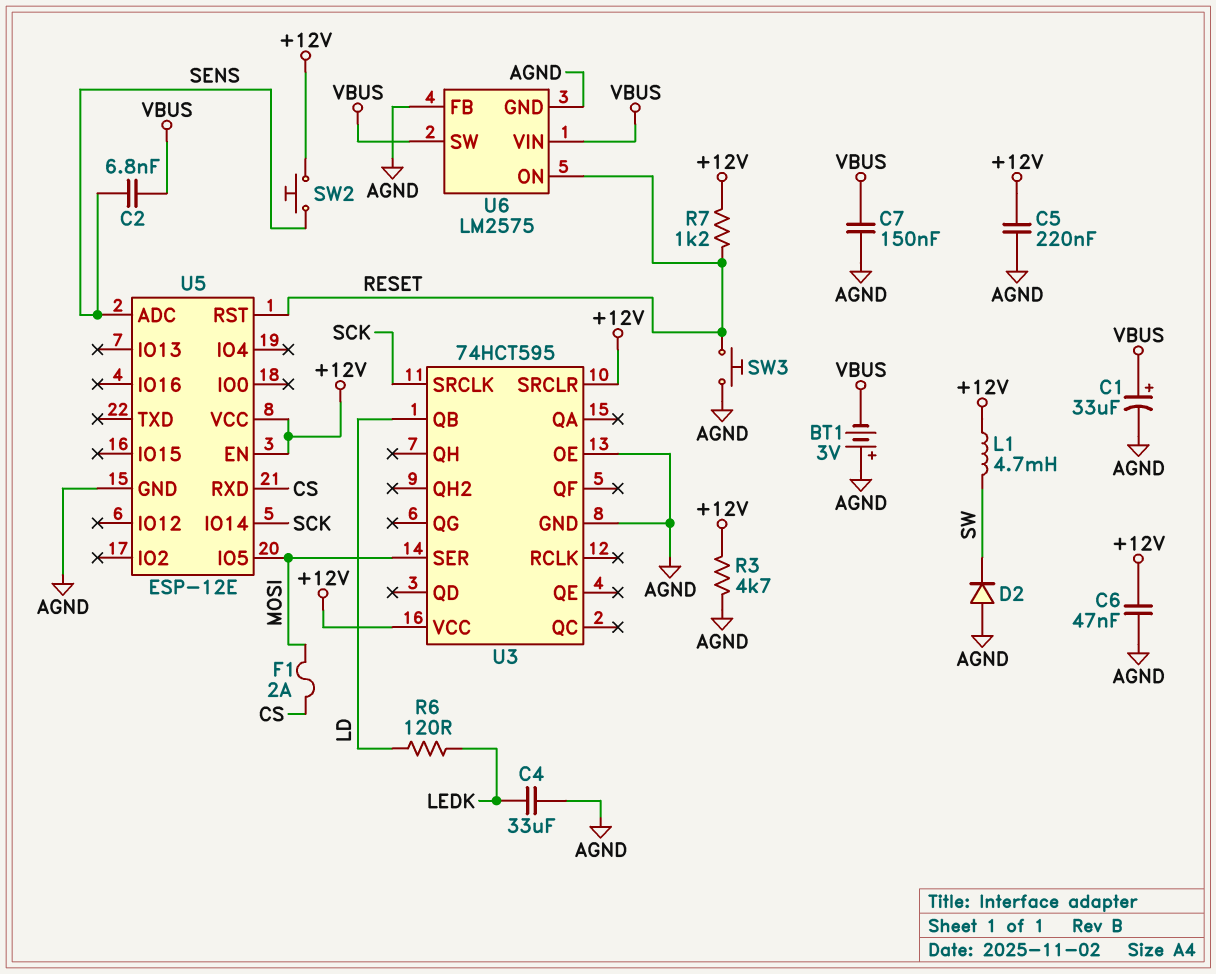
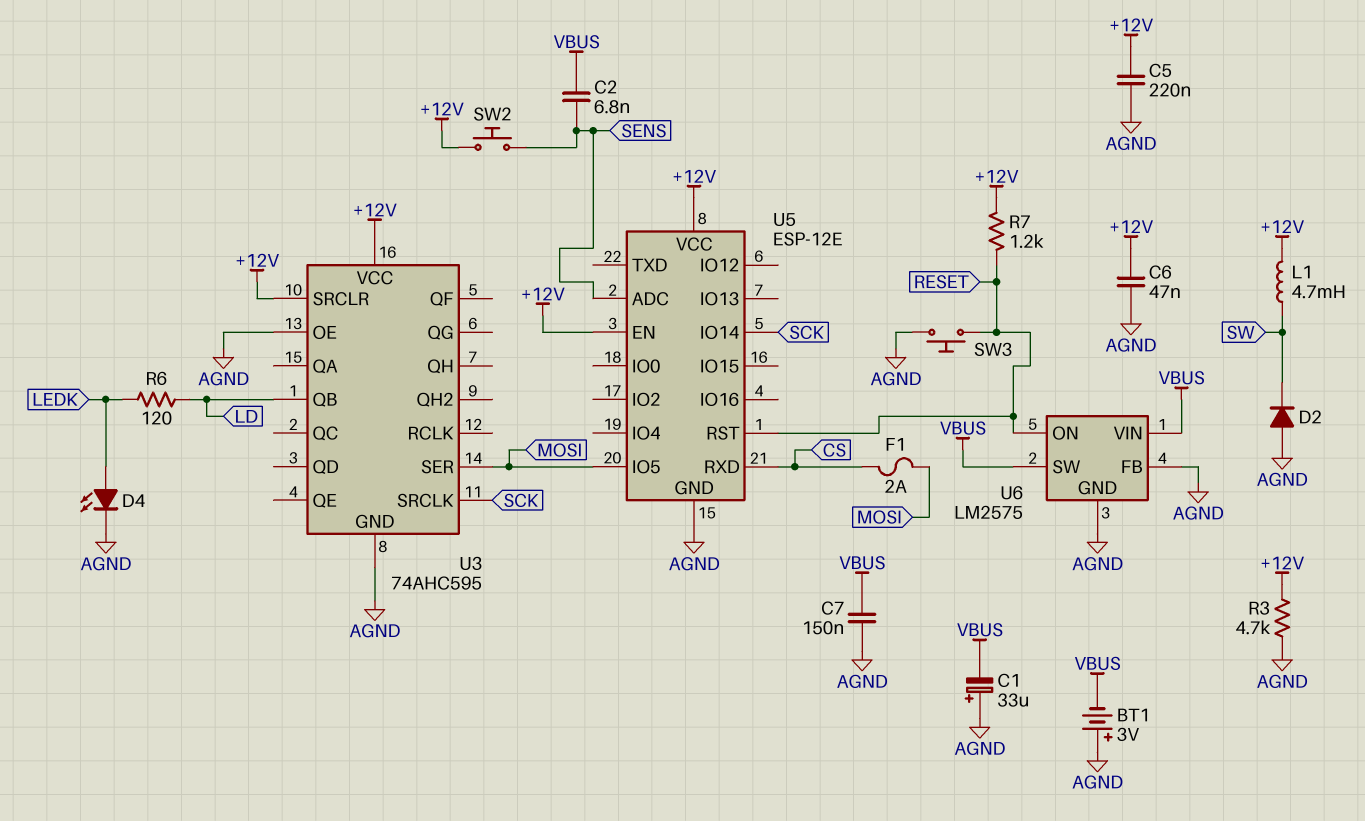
C1: 33uF (plus VBUS, minus AGND) -> 33uF (plus AGND, minus VBUS)
C4: 33uF (AGND, LEDK) -> none
D4: none -> LED (A LEDK, K AGND)
U3: 74HCT595 -> 74AHC595

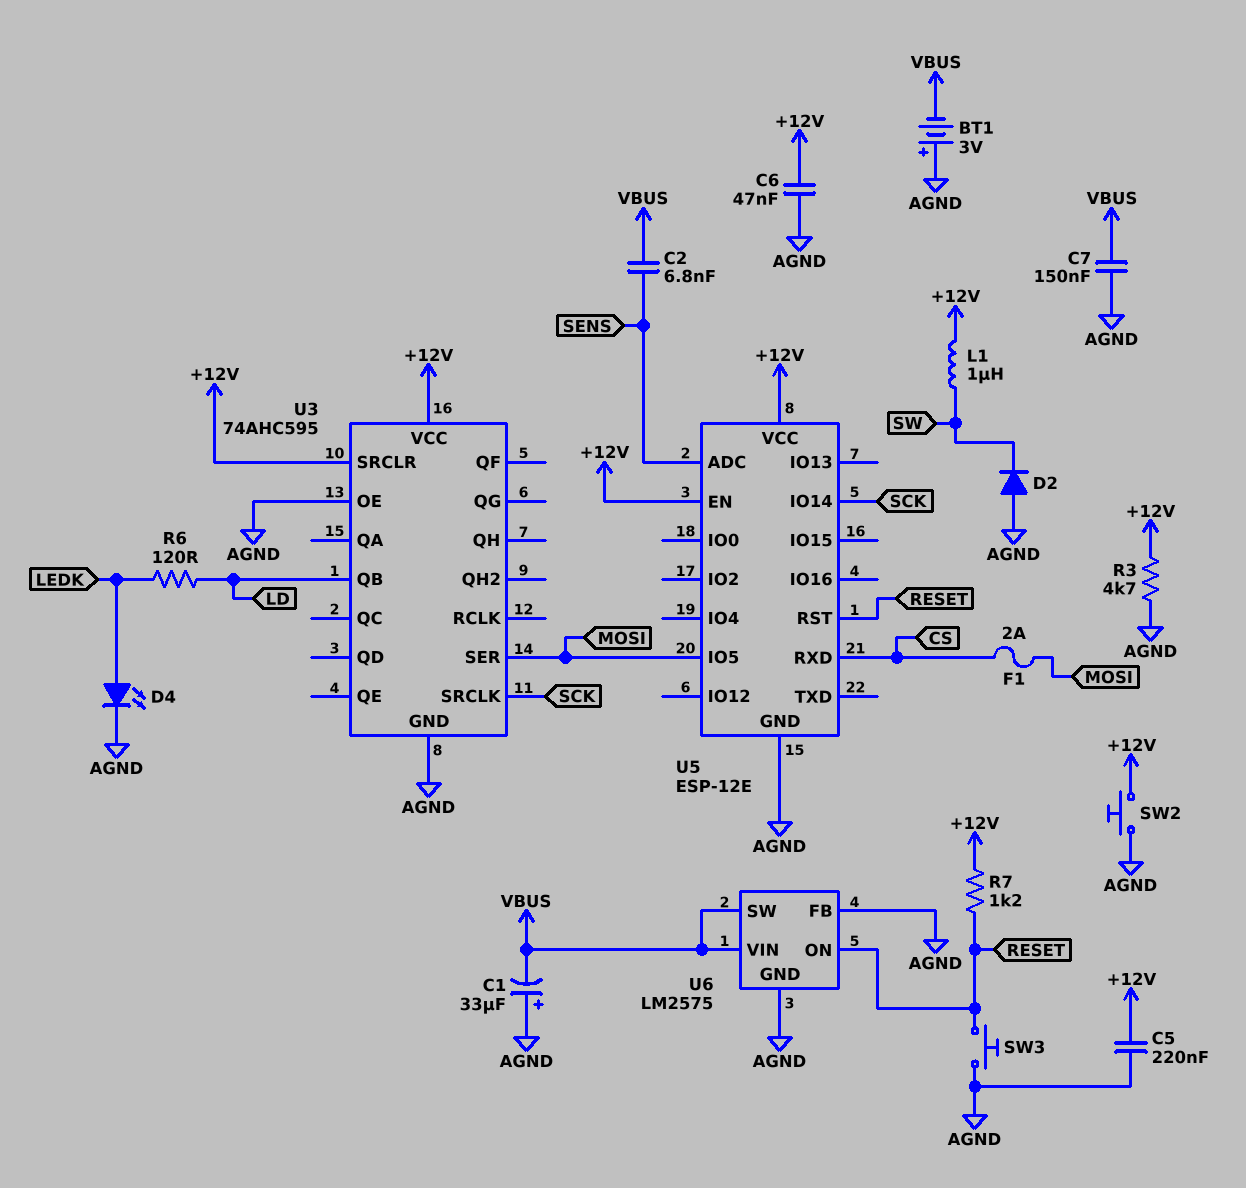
L1: 4.7mH (+12V, SW) -> 1uH (+12V, SW)
SW2: button (+12V, SENS) -> button (+12V, AGND)

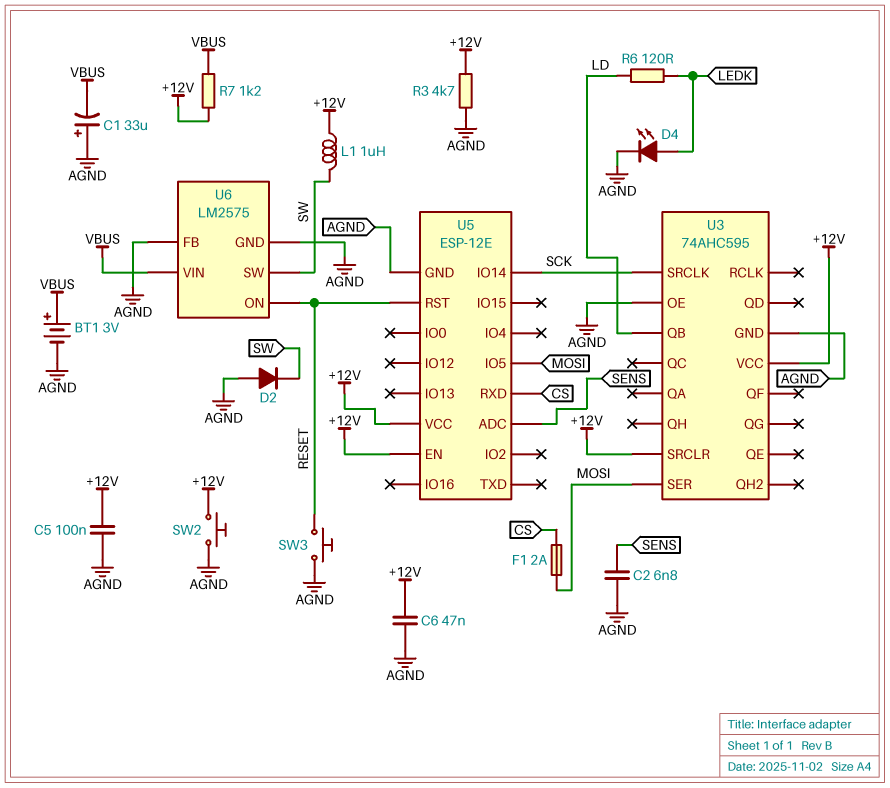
BT1: 3V (plus AGND, minus VBUS) -> 3V (plus VBUS, minus AGND)
C2: 6.8nF (SENS, VBUS) -> 6.8nF (AGND, SENS)
C5: 220nF (+12V, AGND) -> 100nF (+12V, AGND)
C7: 150nF (AGND, VBUS) -> none
R7: 1.2k (+12V, RESET) -> 1.2k (+12V, VBUS)
U6 pin SW: VBUS -> SW

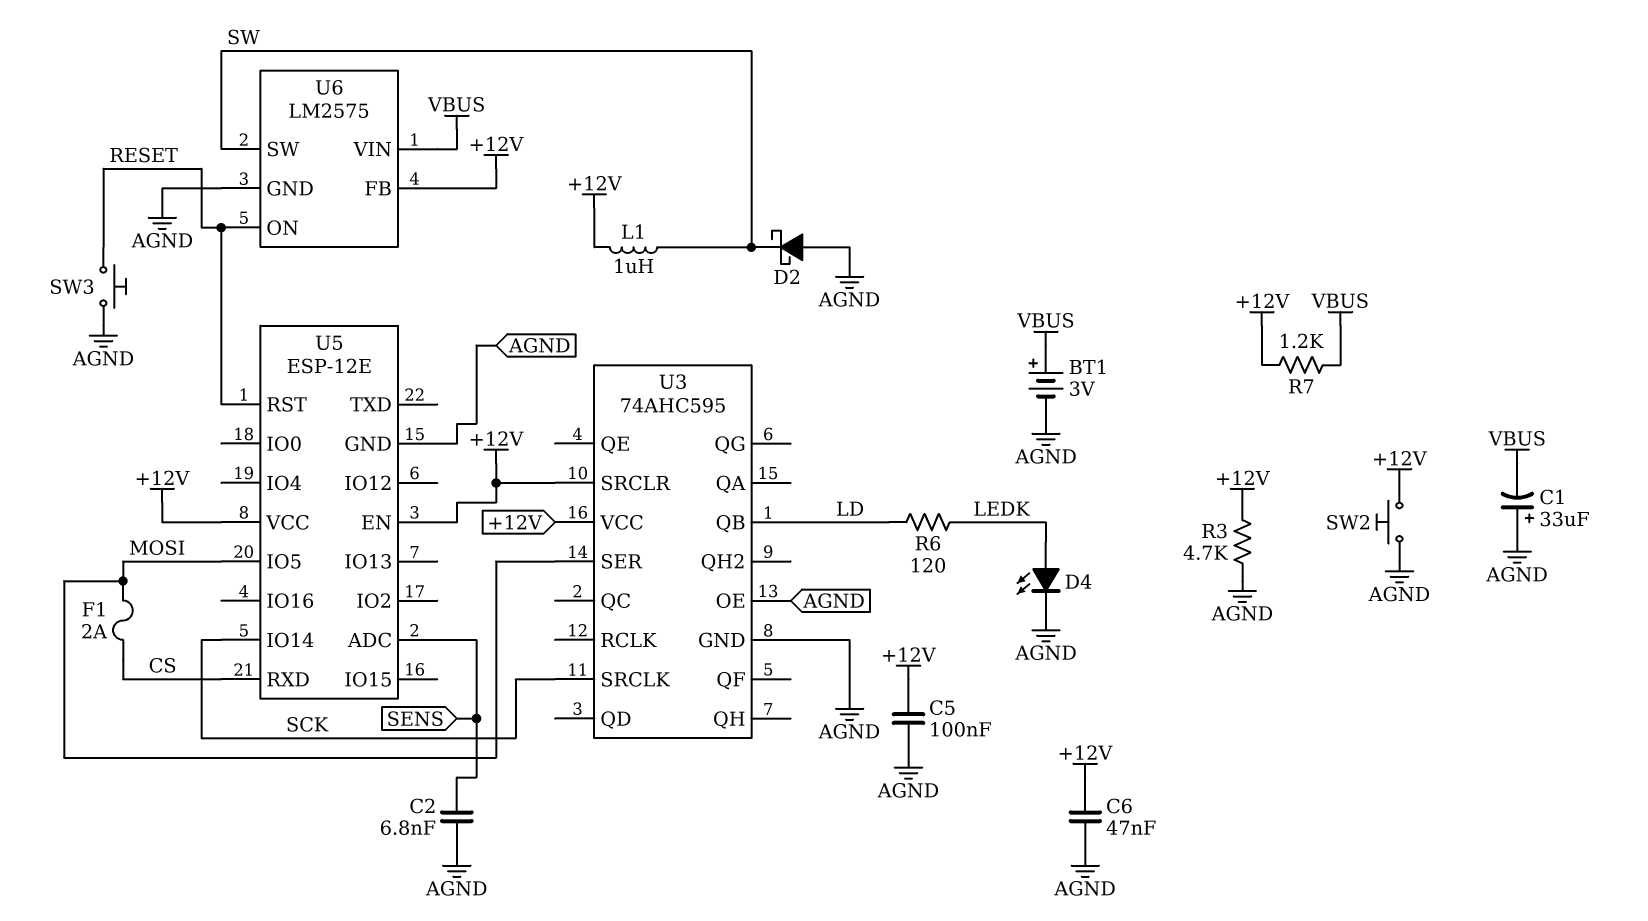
D2: diode (A AGND, K SW) -> schottky (A AGND, K SW)
U6 pin FB: AGND -> +12V

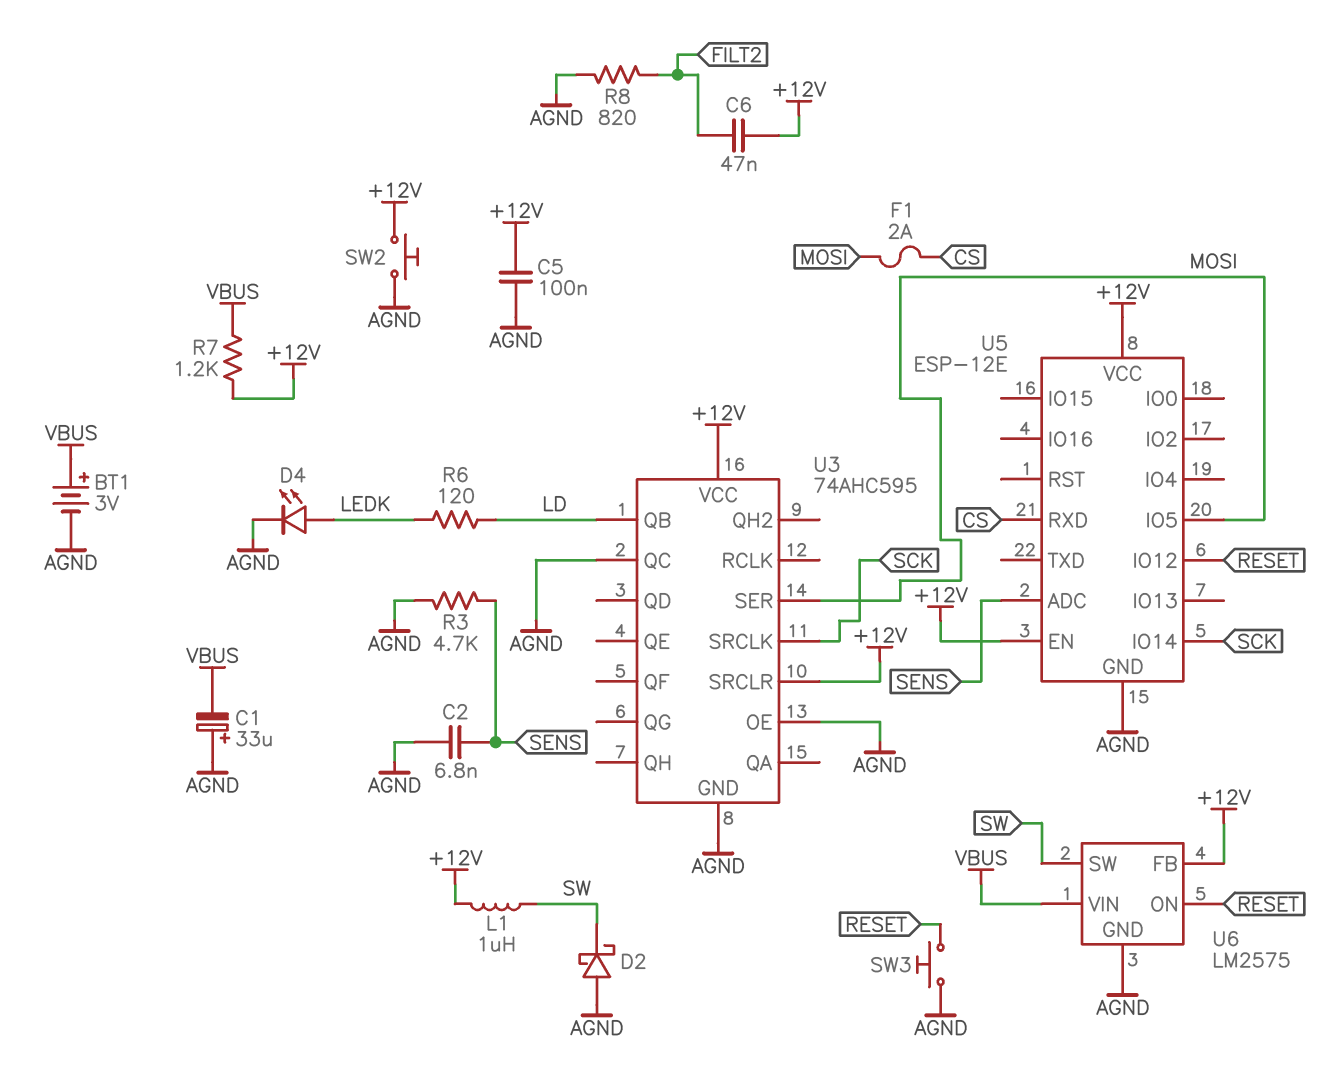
C6: 47nF (+12V, AGND) -> 47nF (+12V, FILT2)
R3: 4.7k (+12V, AGND) -> 4.7k (AGND, SENS)
R8: none -> 820 (AGND, FILT2)
U3 pin QC: none -> AGND
U5 pin IO12: none -> RESET
U5 pin RST: RESET -> none

